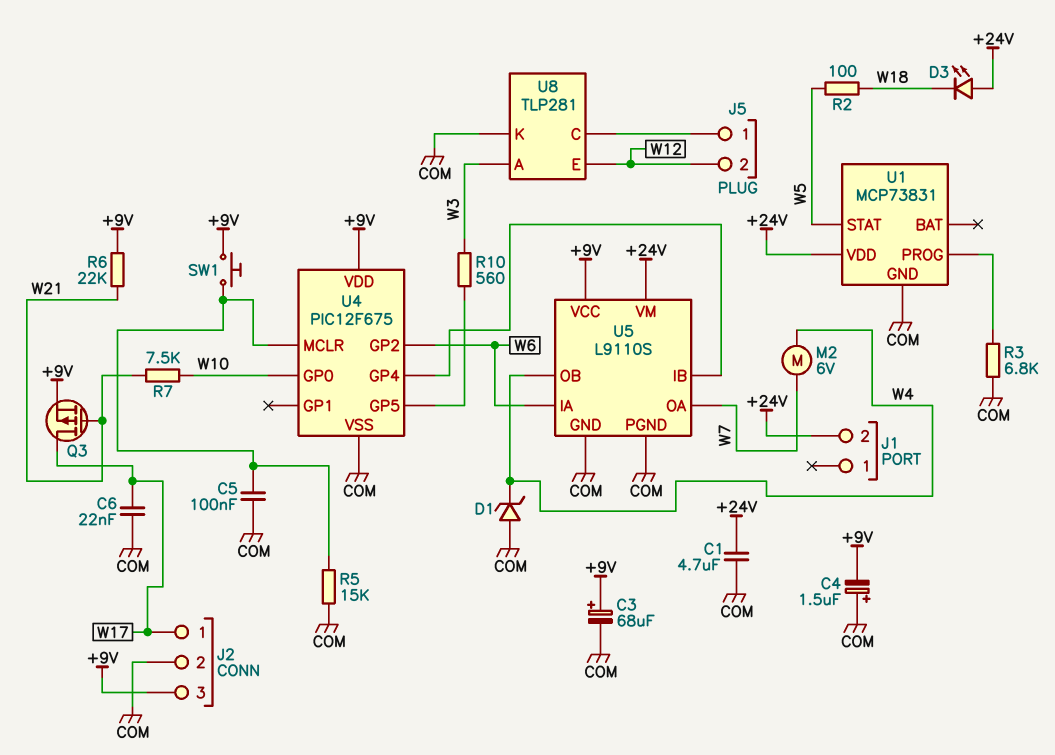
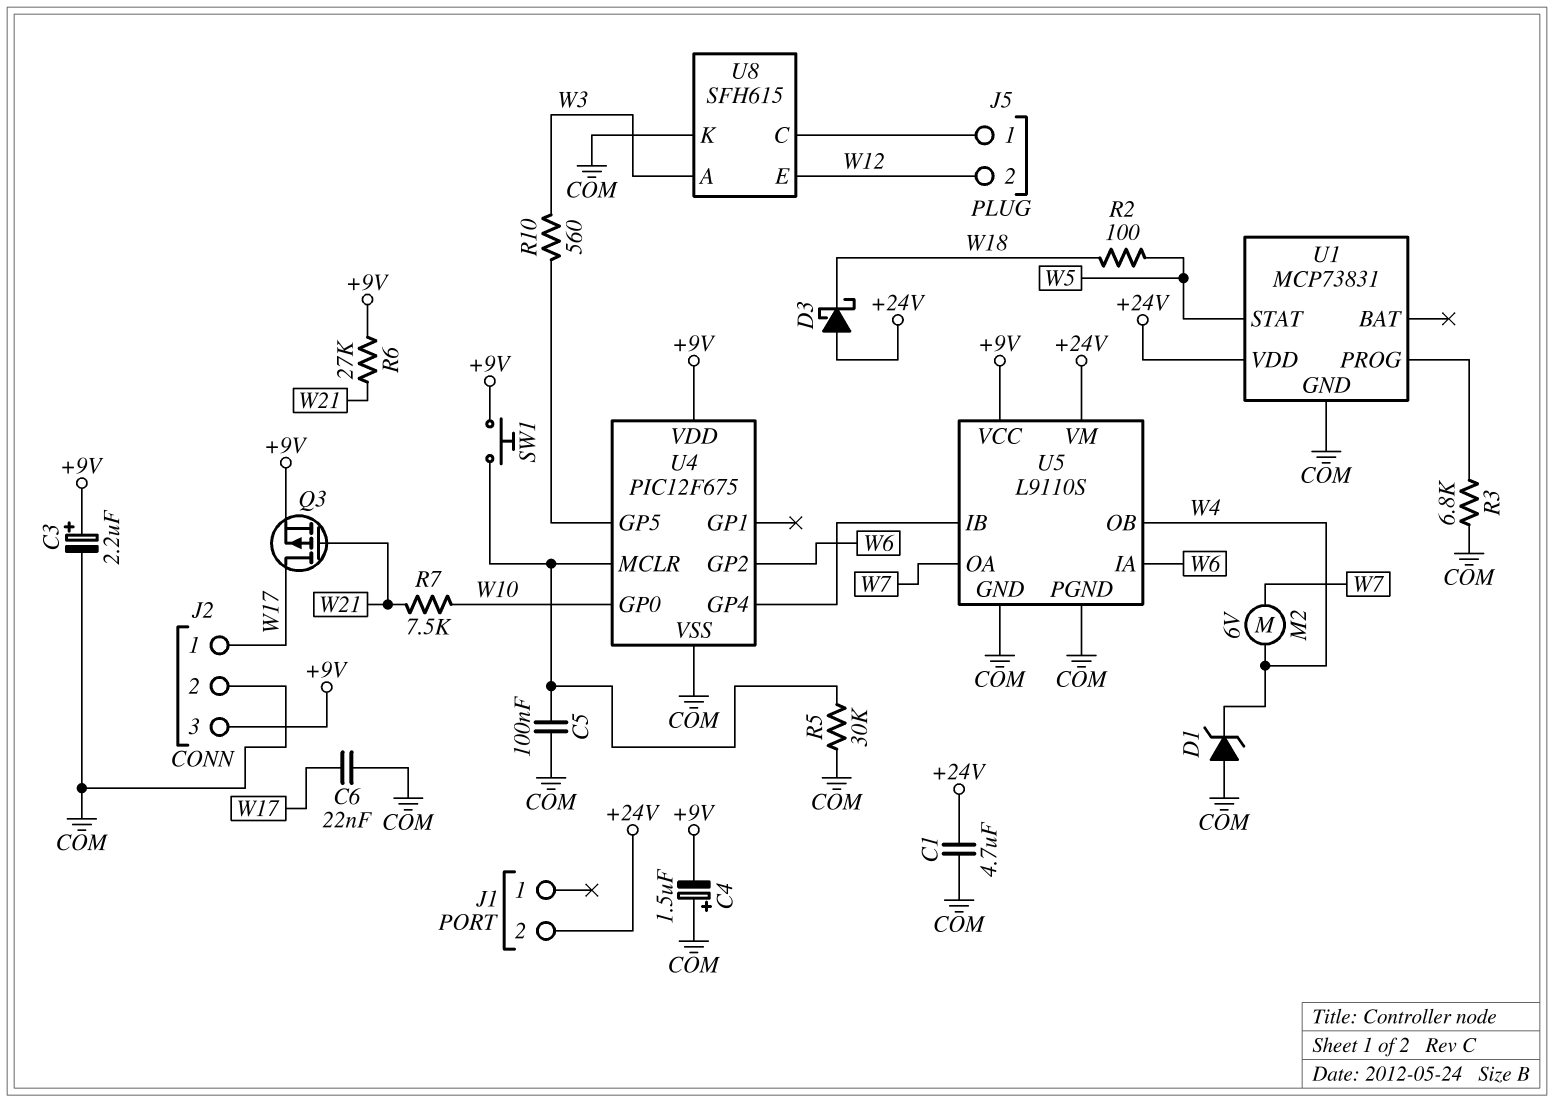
C3: 68uF (plus +9V, minus COM) -> 2.2uF (plus +9V, minus COM)
D3: LED (A +24V, K W18) -> schottky (A +24V, K W18)
R5: 15k (COM, U4/MCLR) -> 30k (COM, U4/MCLR)
R6: 22k (+9V, W21) -> 27k (+9V, W21)
U8: TLP281 -> SFH615

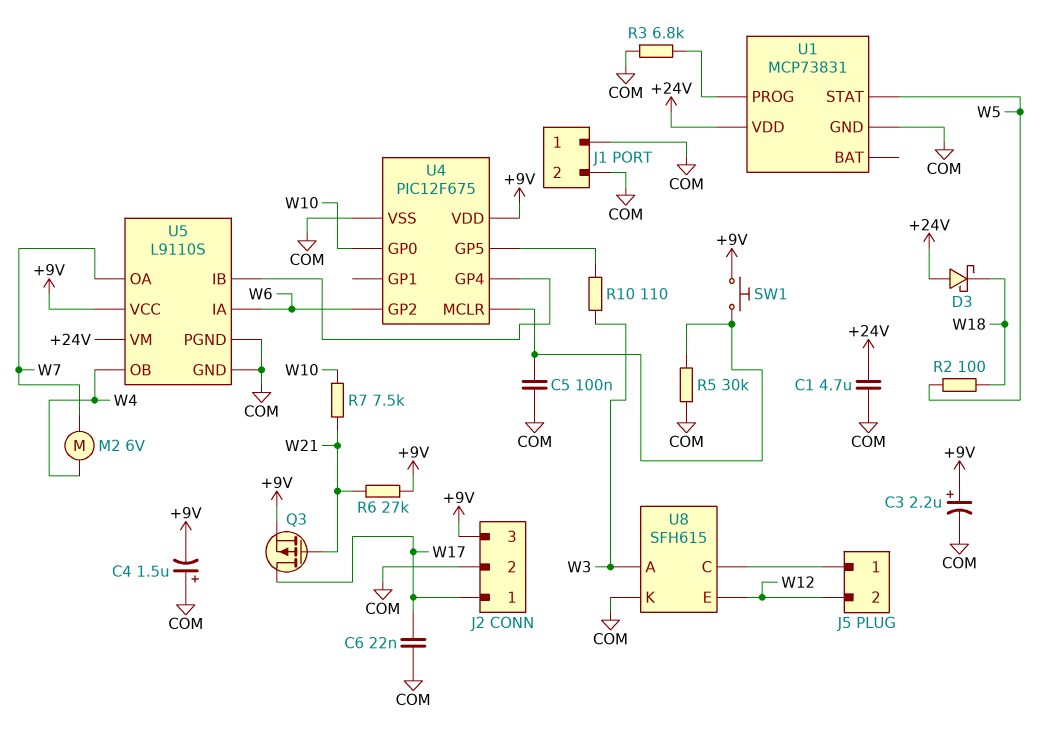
D1: zener (A COM, K W4) -> none
J1 pin 1: none -> COM
J1 pin 2: +24V -> COM
R10: 560 (U4/GP5, W3) -> 110 (U4/GP5, W3)

